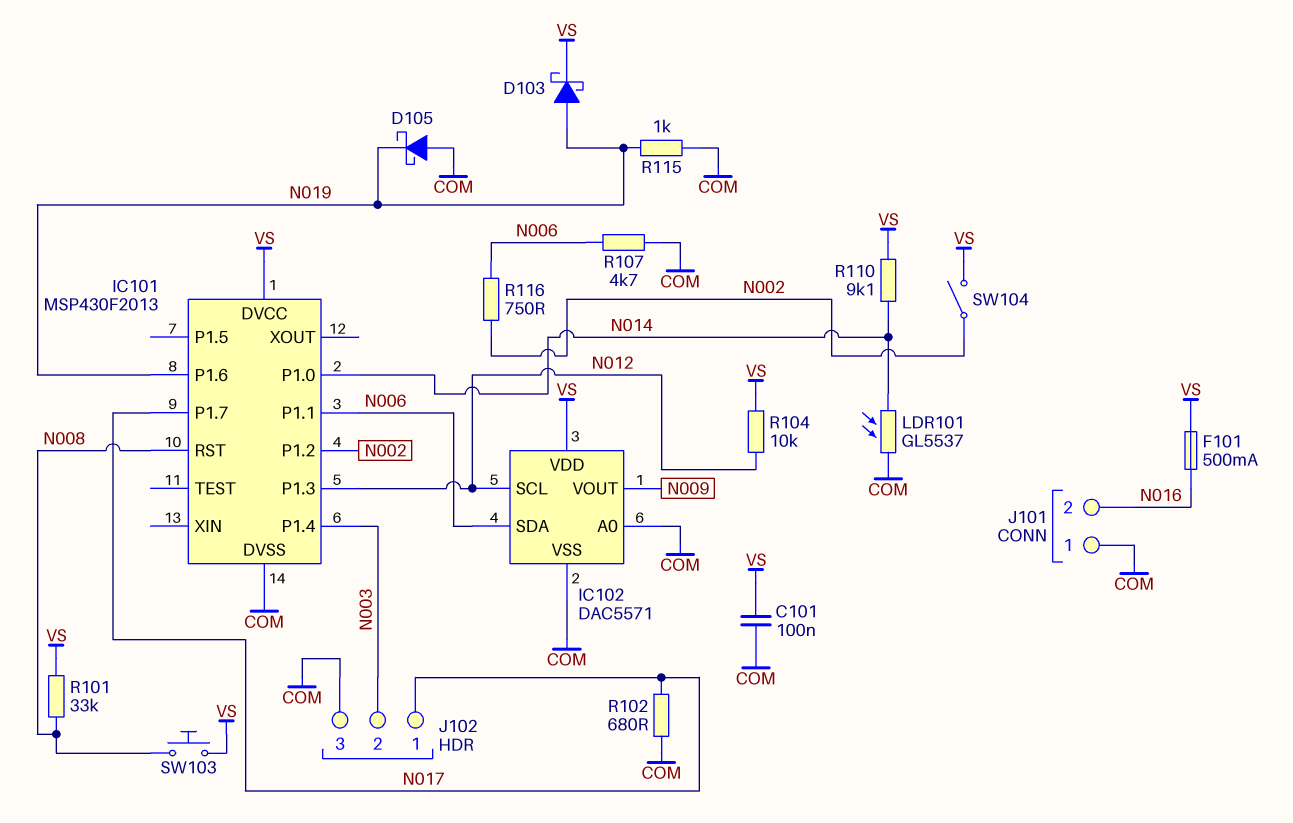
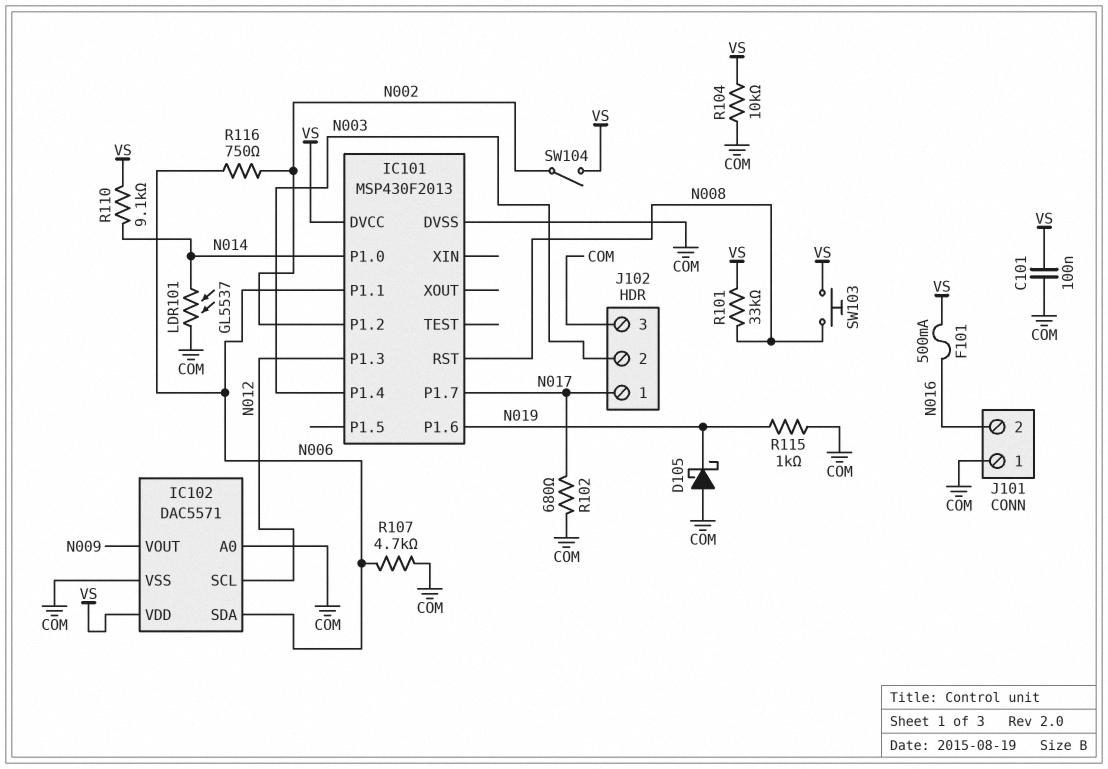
D103: schottky (A N019, K VS) -> none
R104: 10k (N012, VS) -> 10k (COM, VS)

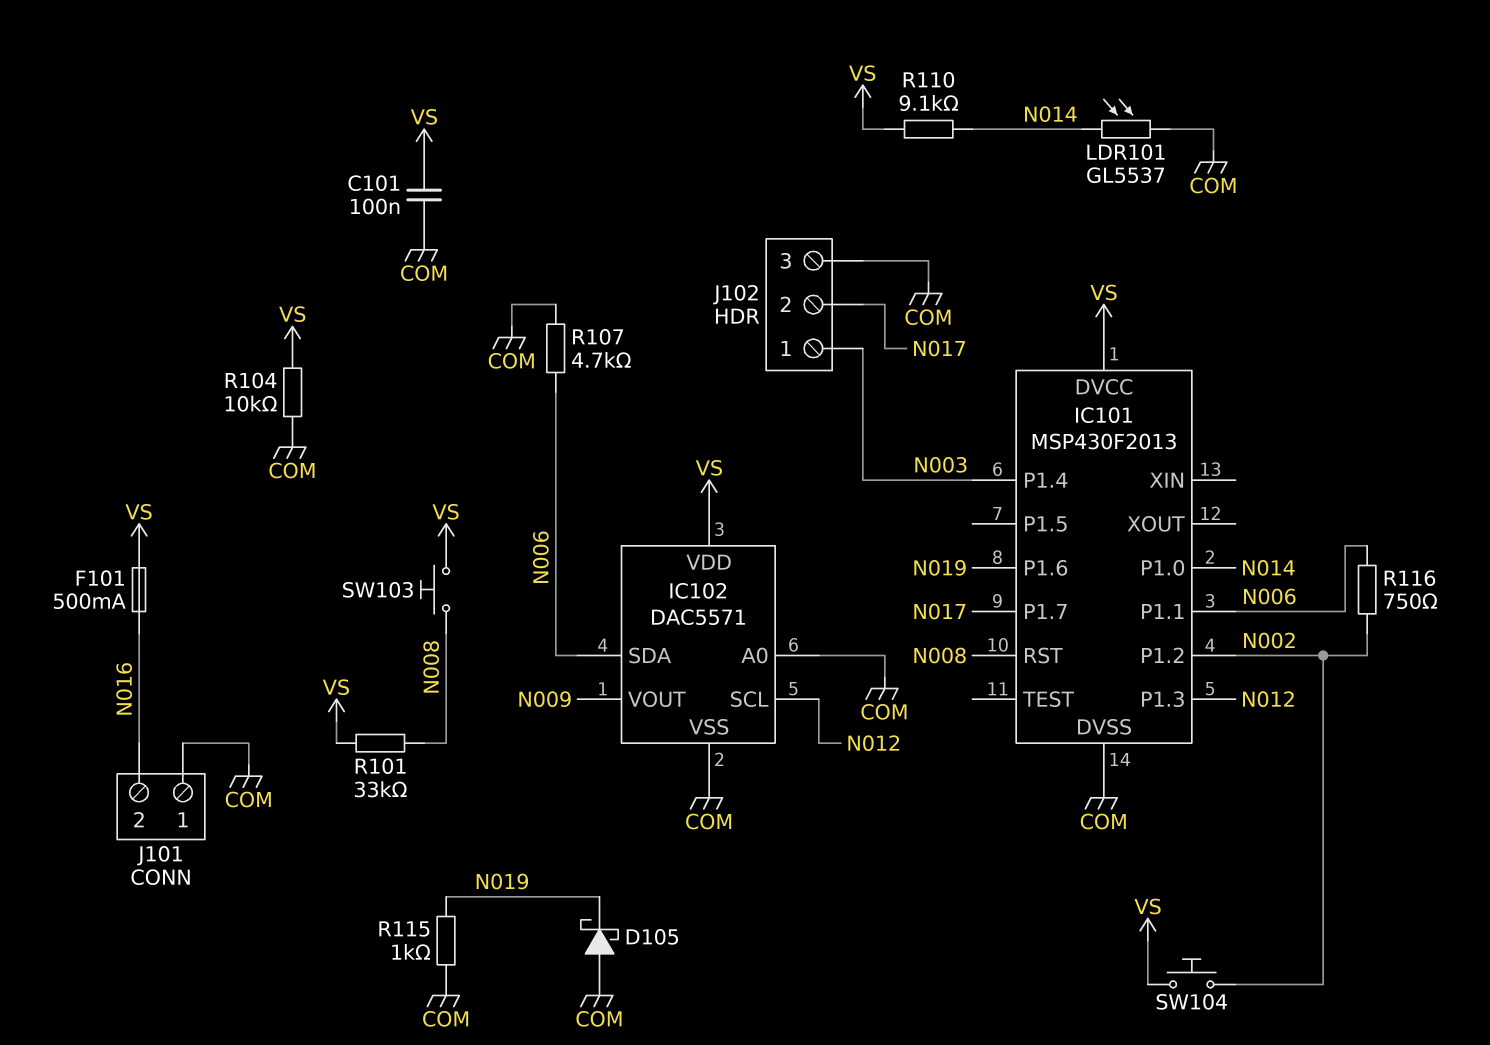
J102 pin 1: N017 -> N003
J102 pin 2: N003 -> N017
R102: 680 (COM, N017) -> none
SW104: switch (N002, VS) -> button (N002, VS)

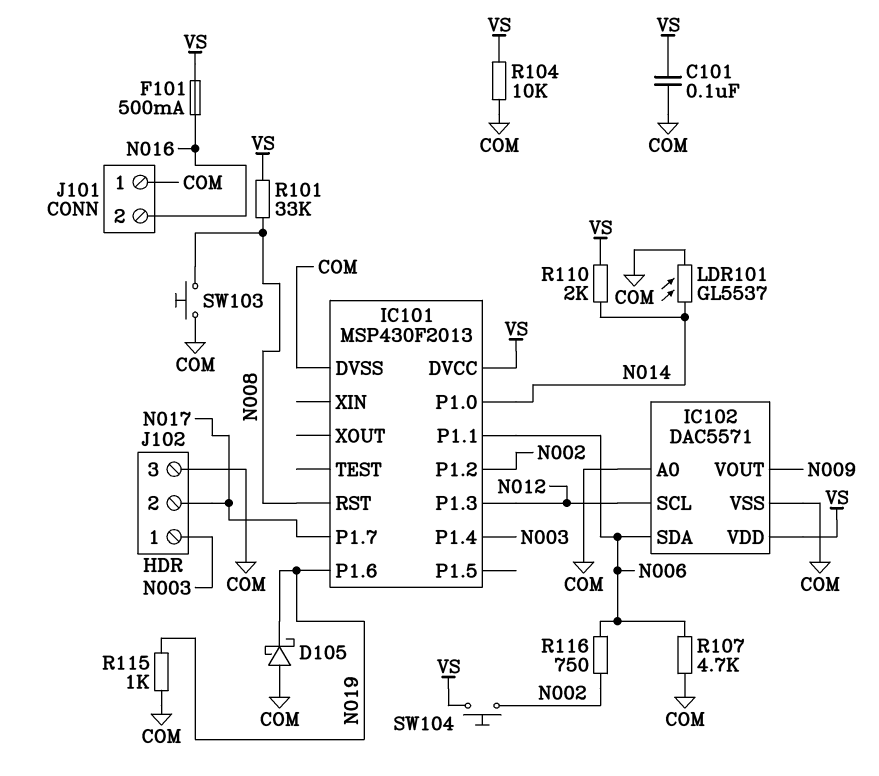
R110: 9.1k (N014, VS) -> 2k (N014, VS)
SW103: button (N008, VS) -> button (COM, N008)

